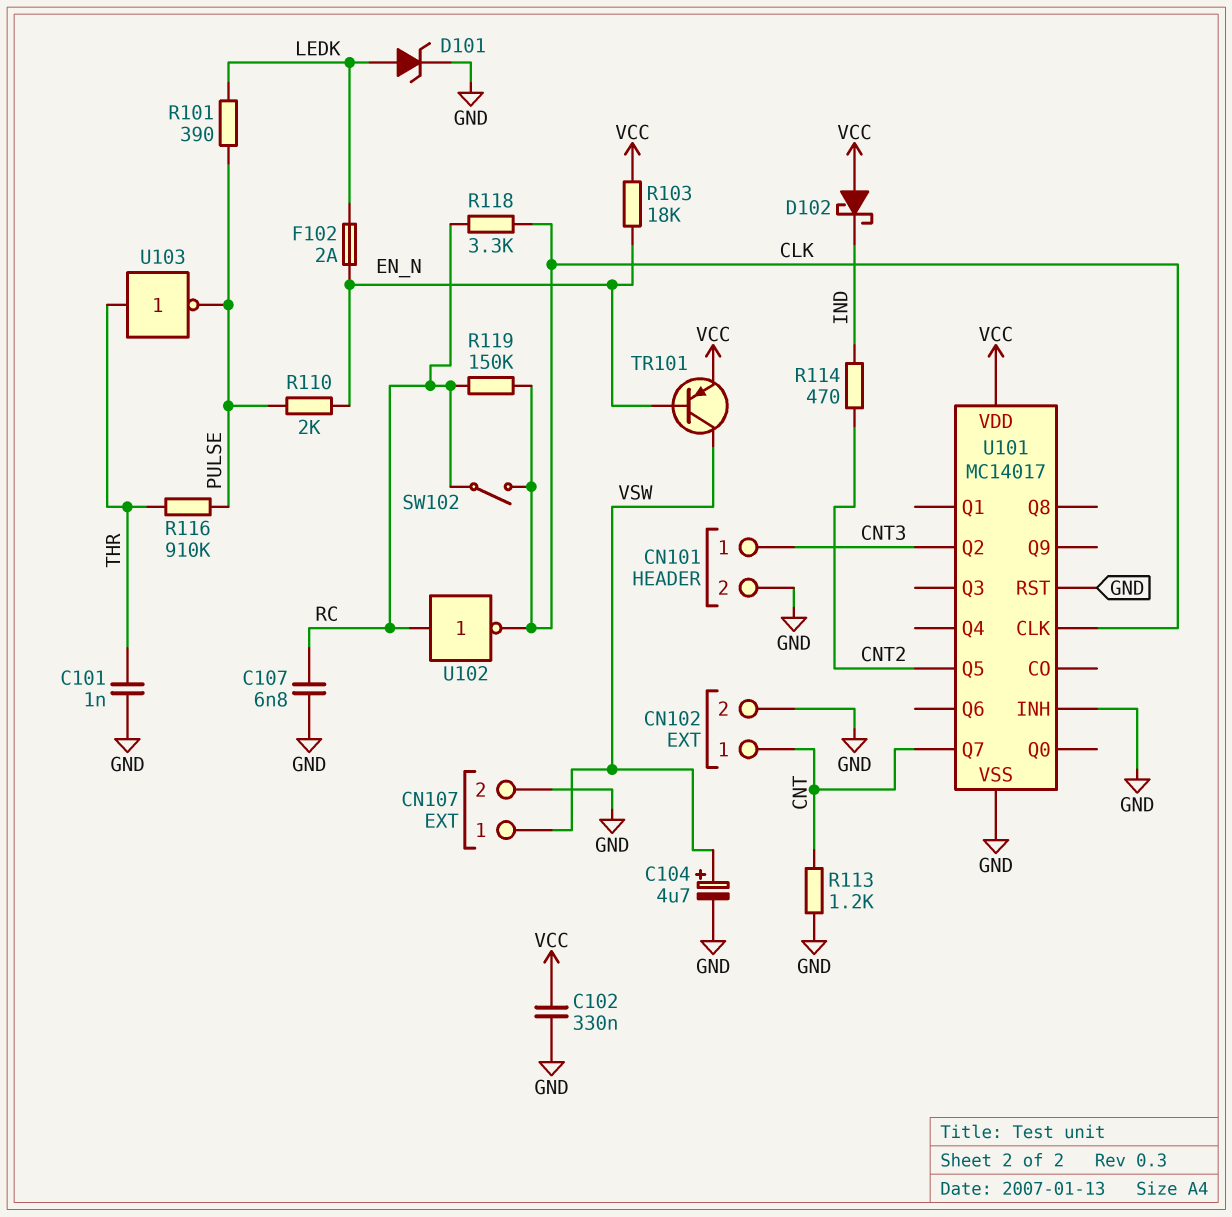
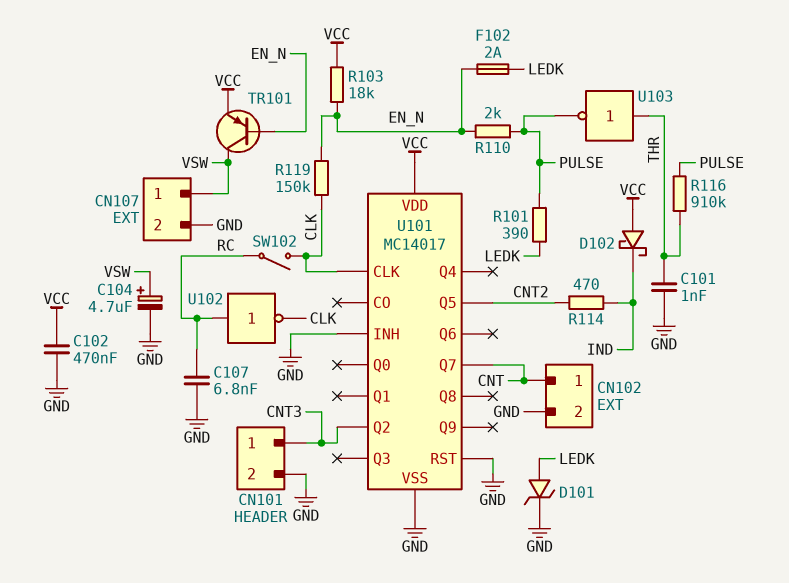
C102: 330nF (GND, VCC) -> 470nF (GND, VCC)
R113: 1.2k (CNT, GND) -> none
R118: 3.3k (CLK, RC) -> none
R119: 150k (CLK, RC) -> 150k (CLK, EN_N)

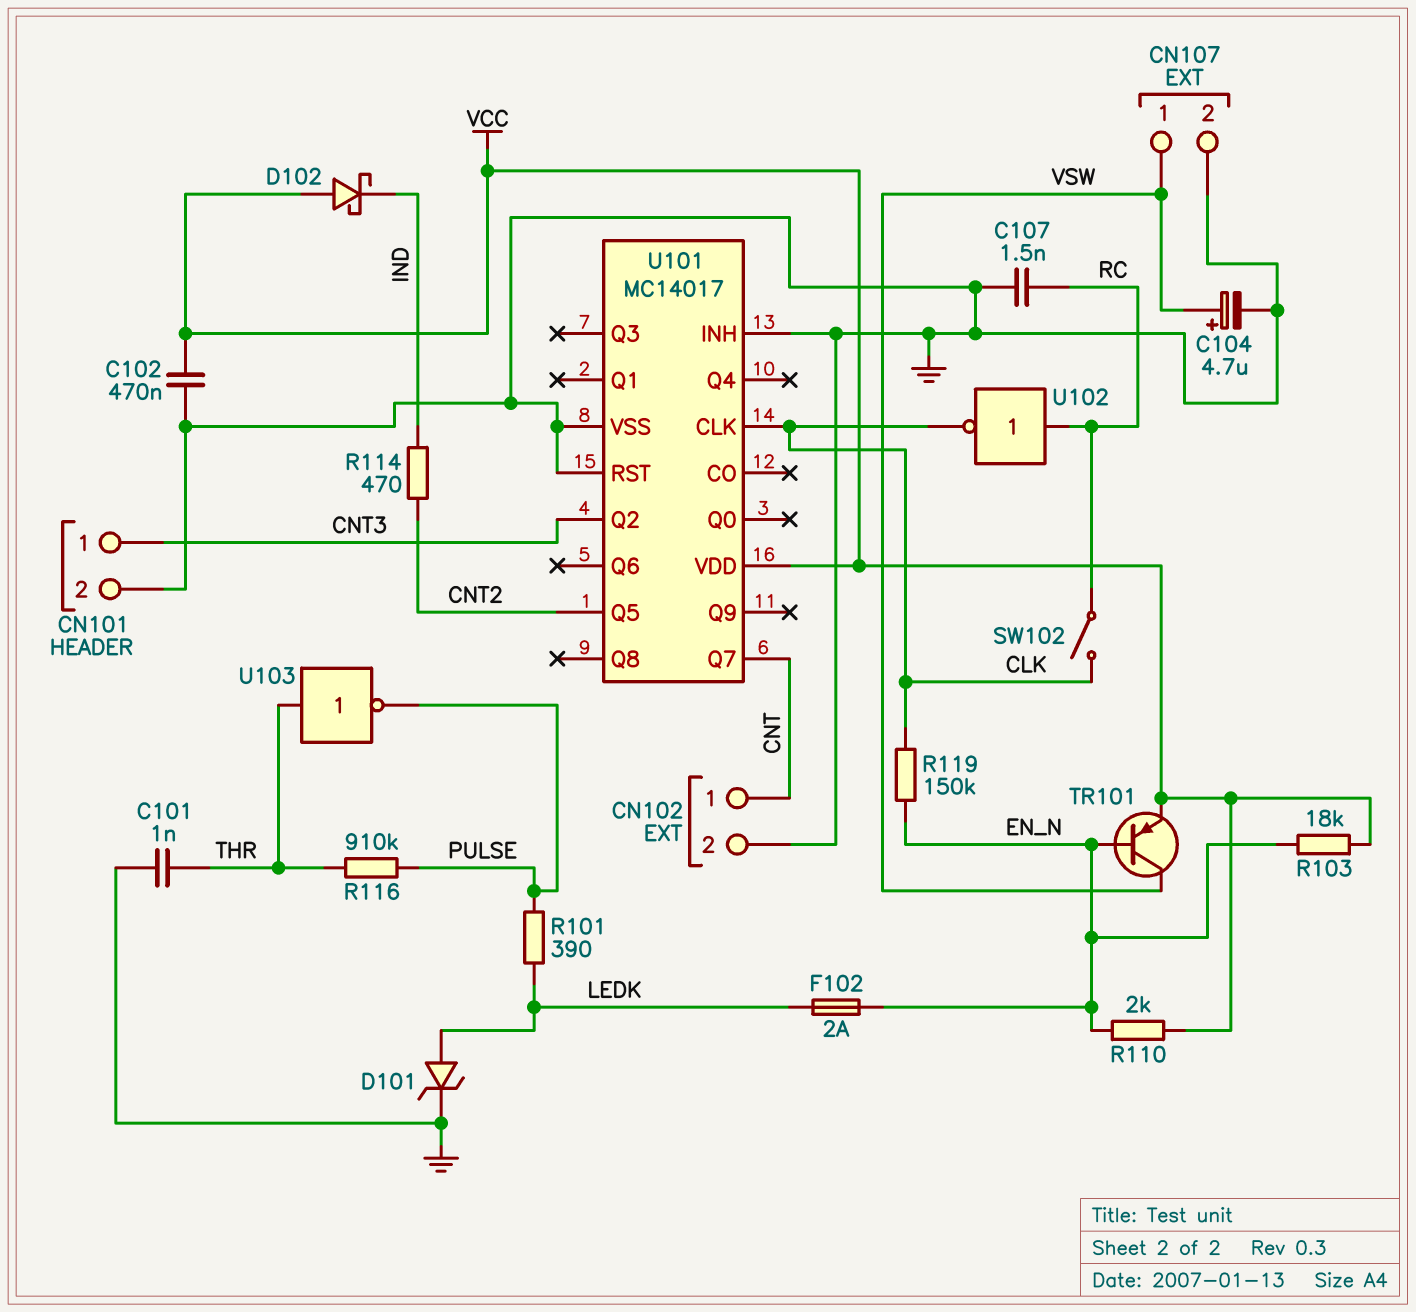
C107: 6.8nF (GND, RC) -> 1.5nF (GND, RC)
R110: 2k (EN_N, PULSE) -> 2k (EN_N, VCC)

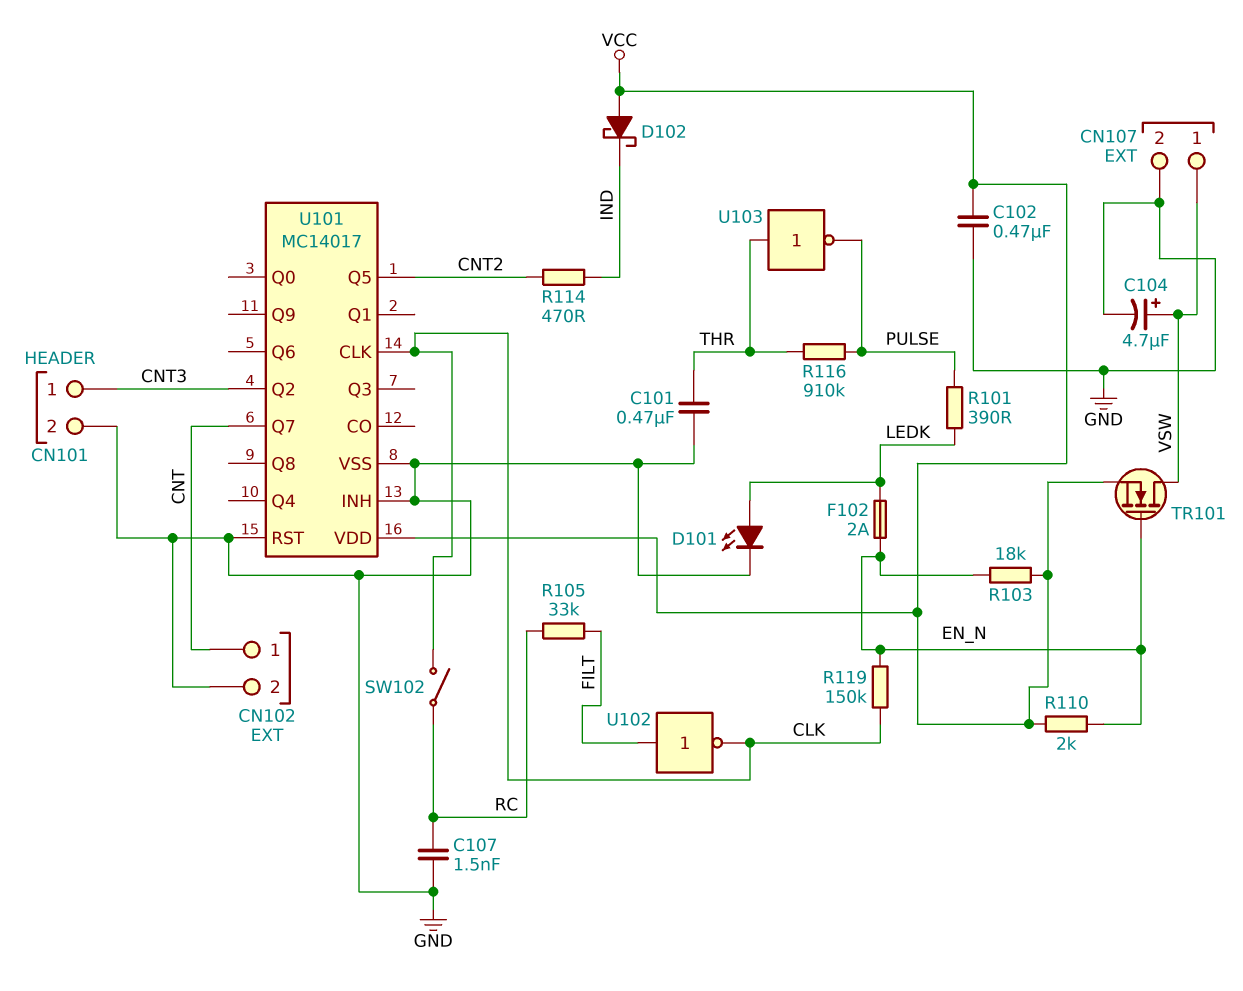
C101: 1nF (GND, THR) -> 470nF (GND, THR)
D101: zener (A LEDK, K GND) -> LED (A LEDK, K GND)
R105: none -> 33k (FILT, RC)
TR101: PNP (B EN_N, C VSW, E VCC) -> NMOS (G EN_N, D VSW, S VCC)
U102: NOT (in RC, out CLK) -> NOT (in FILT, out CLK)

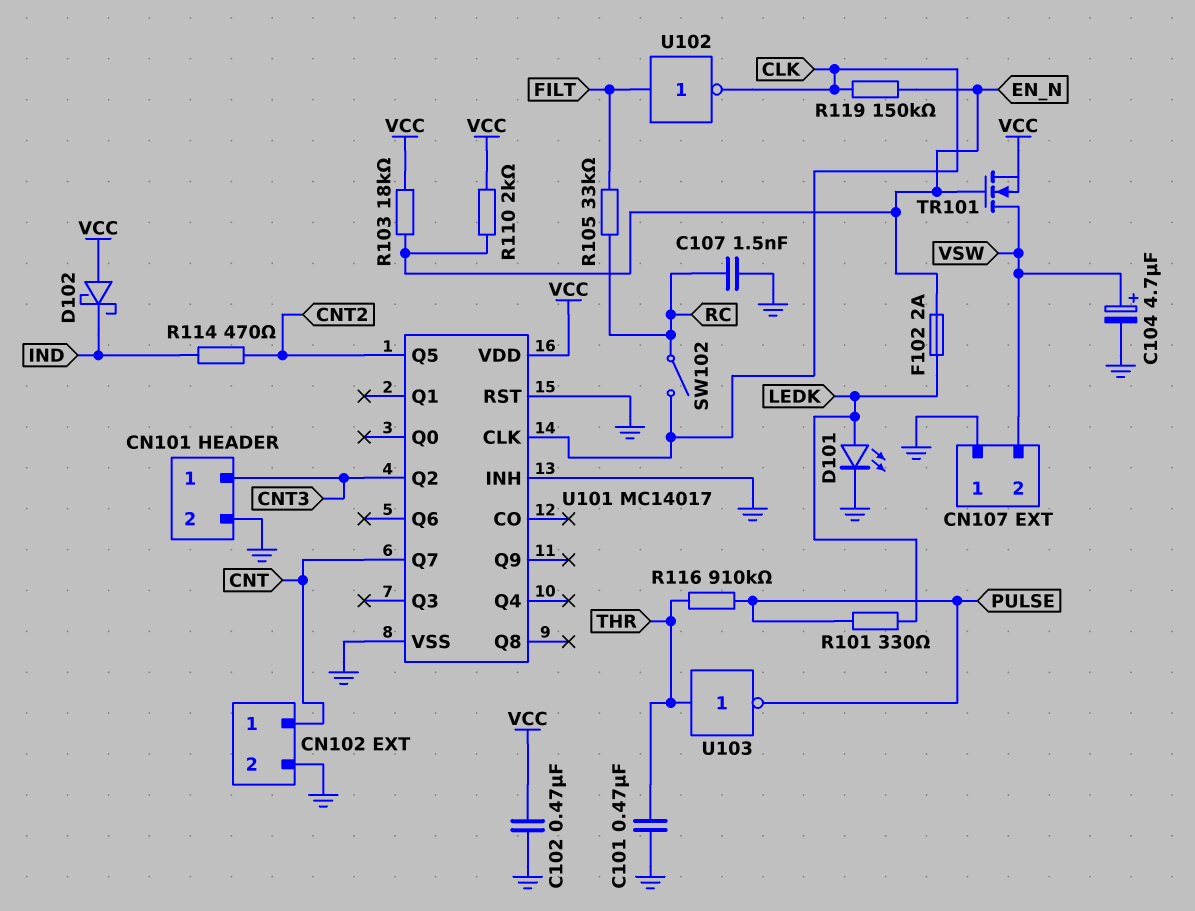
CN107 pin 1: VSW -> GND
CN107 pin 2: GND -> VSW
R101: 390 (LEDK, PULSE) -> 330 (LEDK, PULSE)

